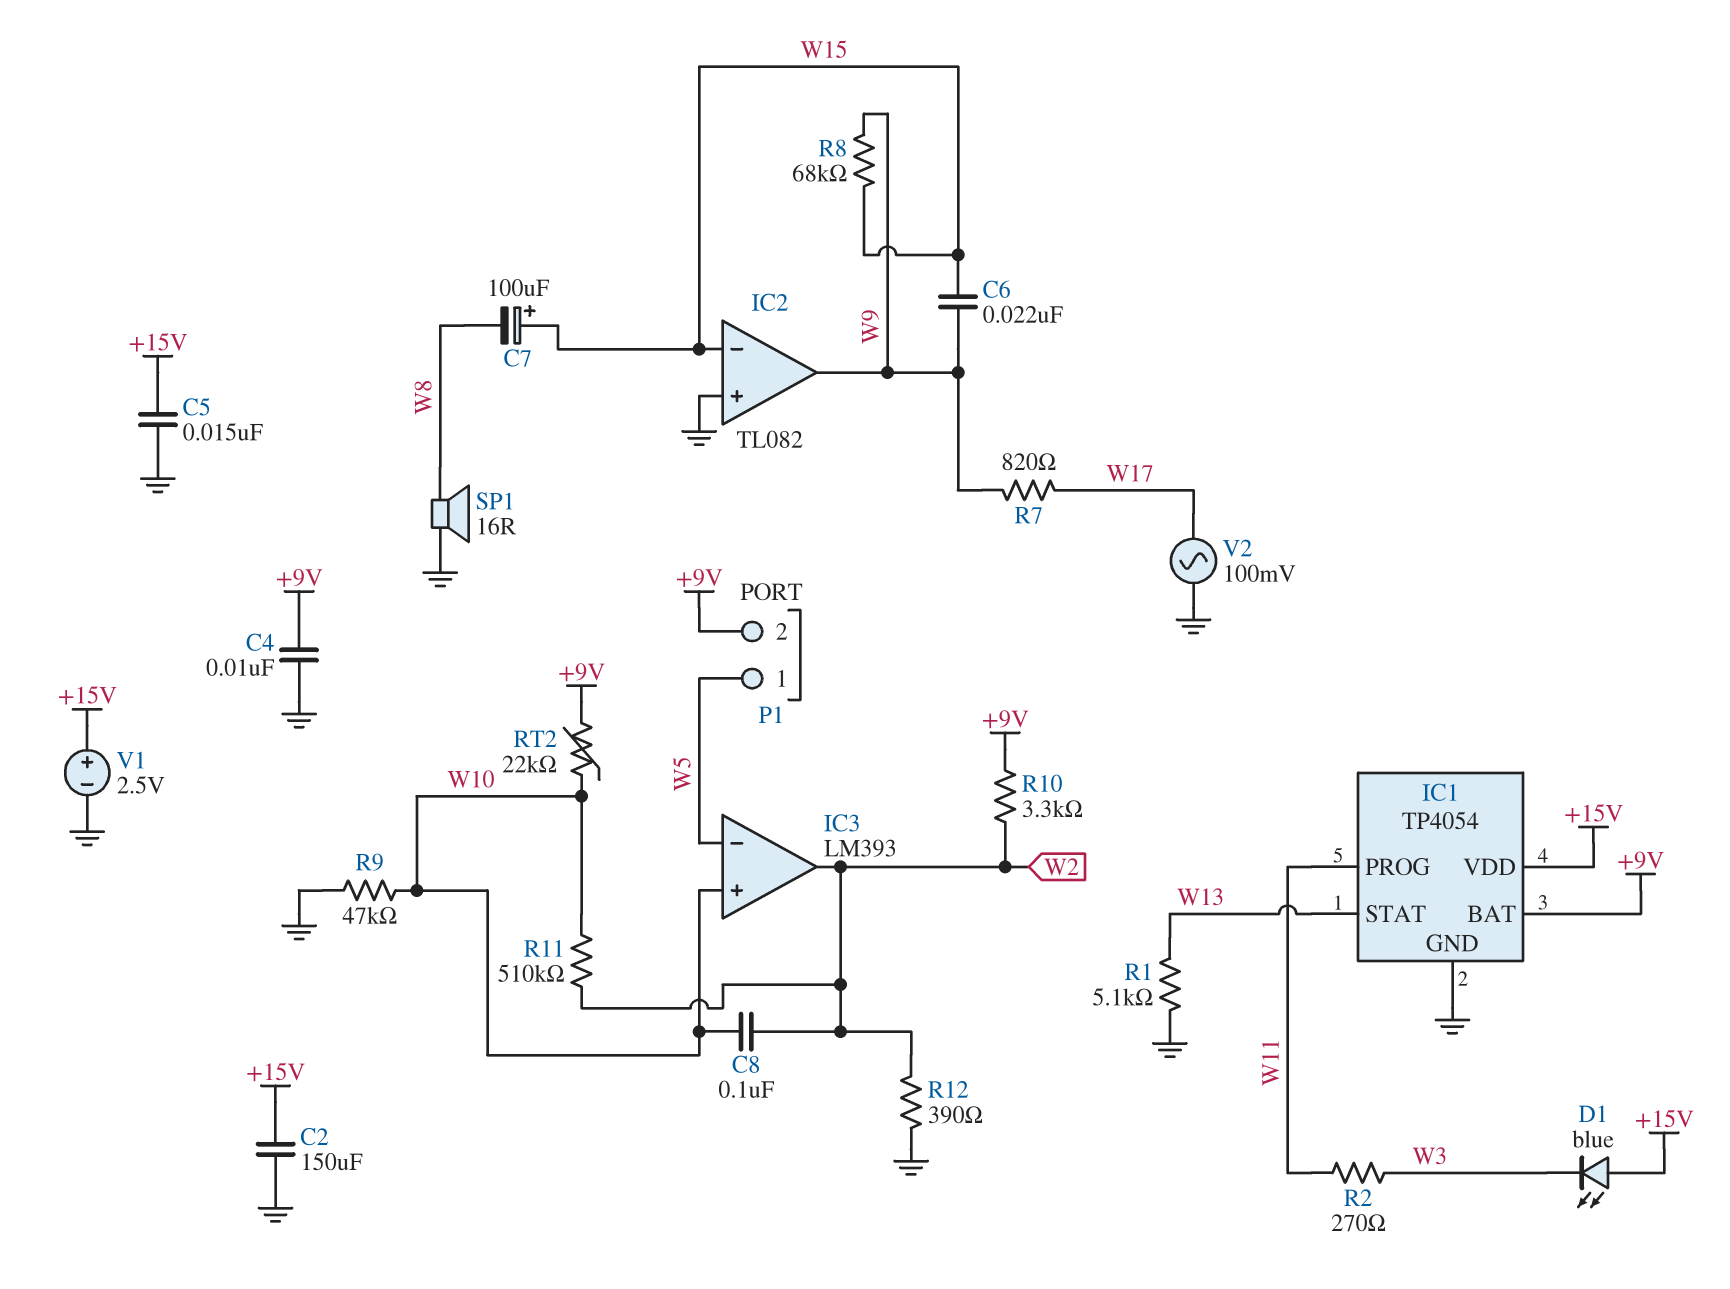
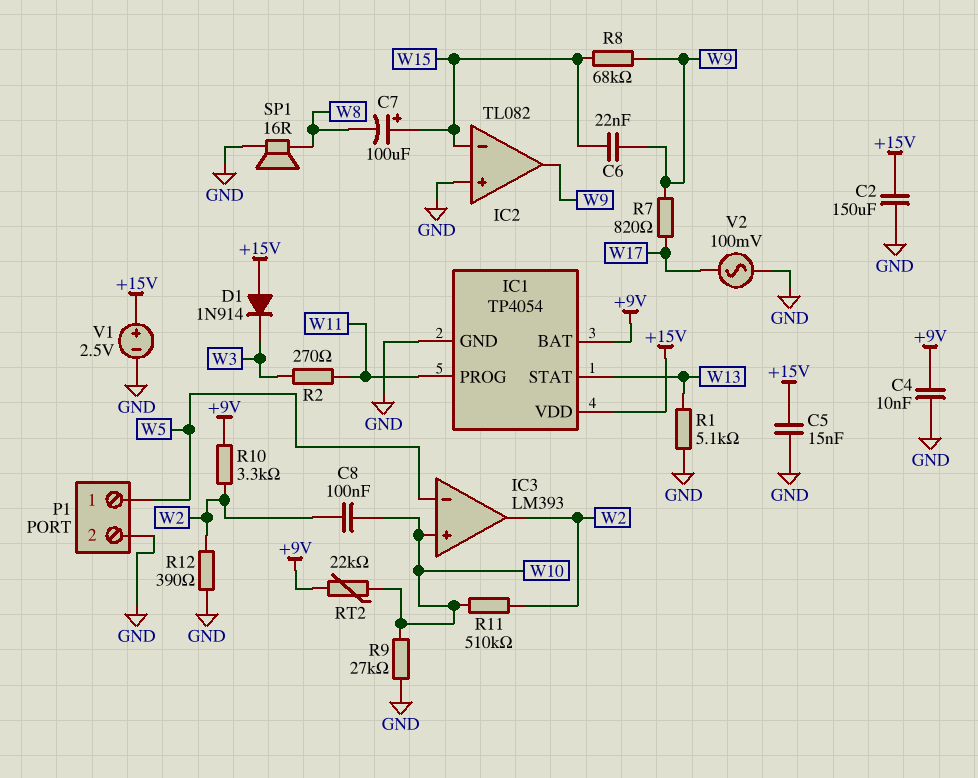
D1: LED blue (A +15V, K W3) -> diode 1N914 (A +15V, K W3)
P1 pin 2: +9V -> GND
R9: 47k (GND, W10) -> 27k (GND, W10)

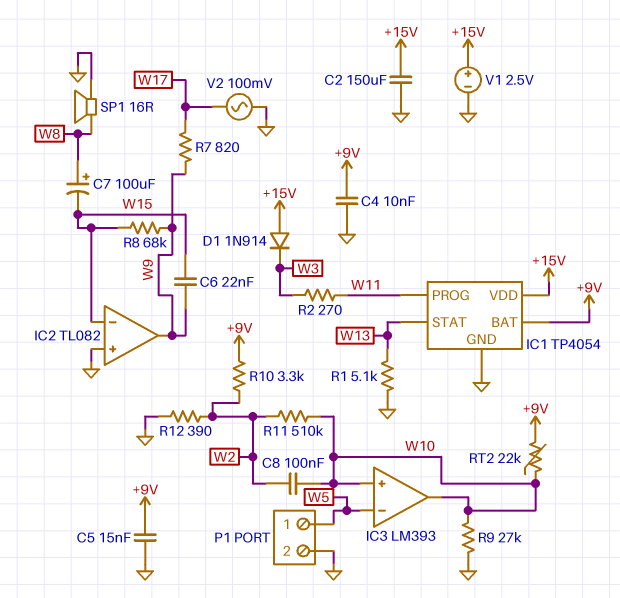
C5: 15nF (+15V, GND) -> 15nF (+9V, GND)
C7: 100uF (plus W15, minus W8) -> 100uF (plus W8, minus W15)
IC3 pin out: W2 -> W10

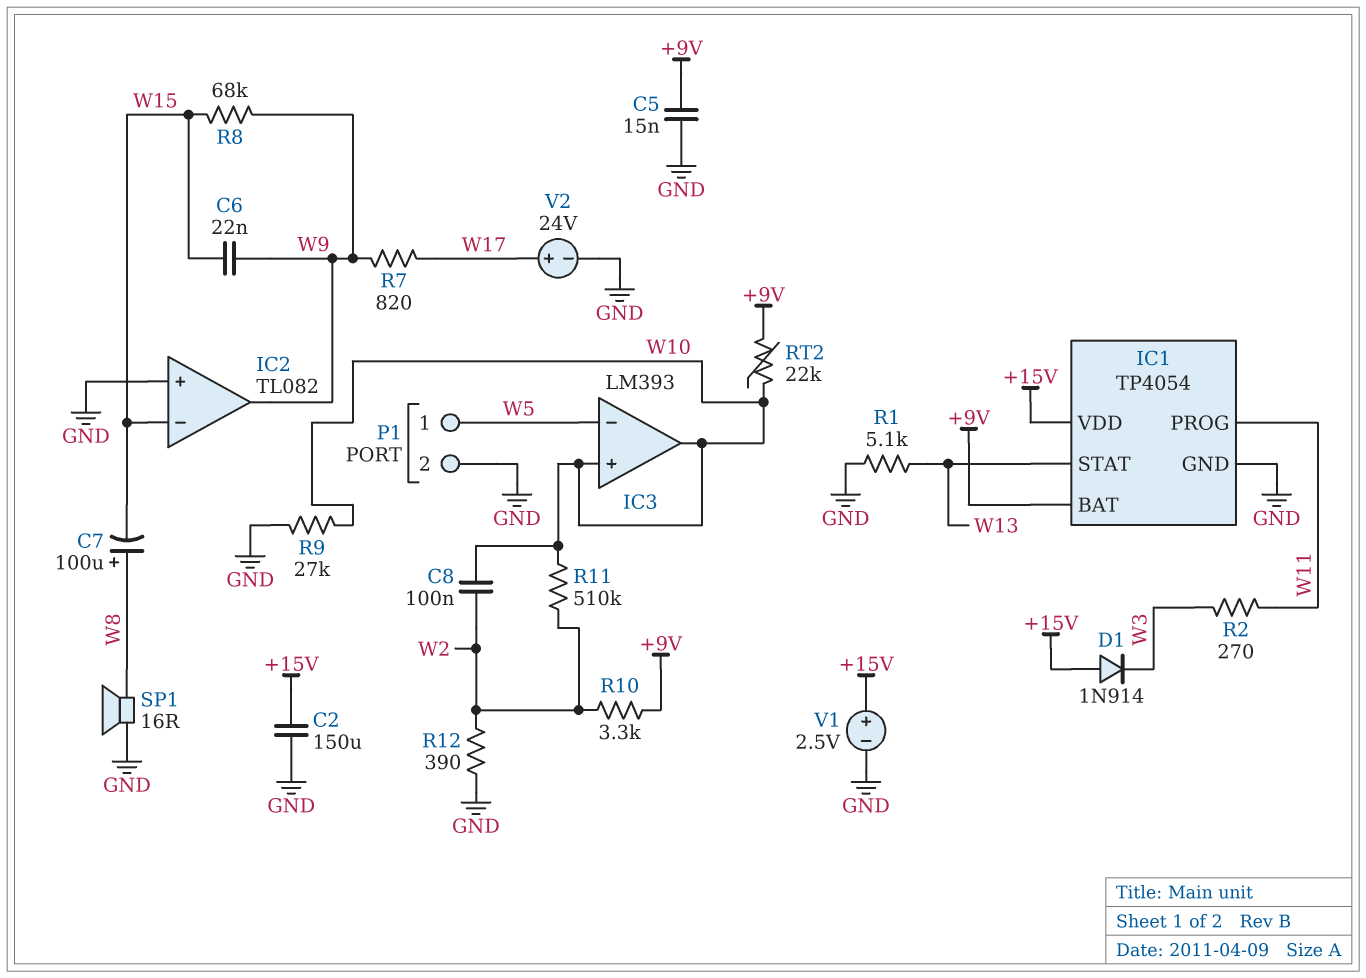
C4: 10nF (+9V, GND) -> none
V2: AC 100mV (GND, W17) -> 24V (plus W17, minus GND)

